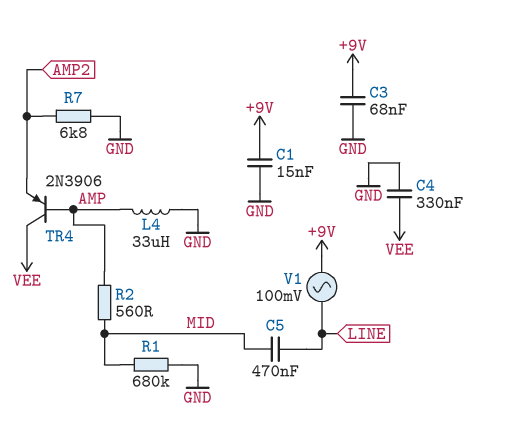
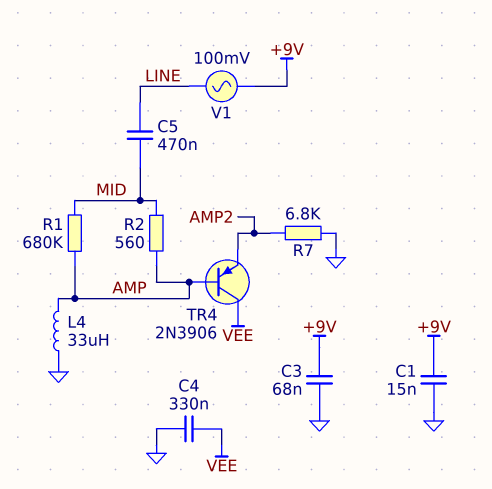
R1: 680k (GND, MID) -> 680k (AMP, MID)

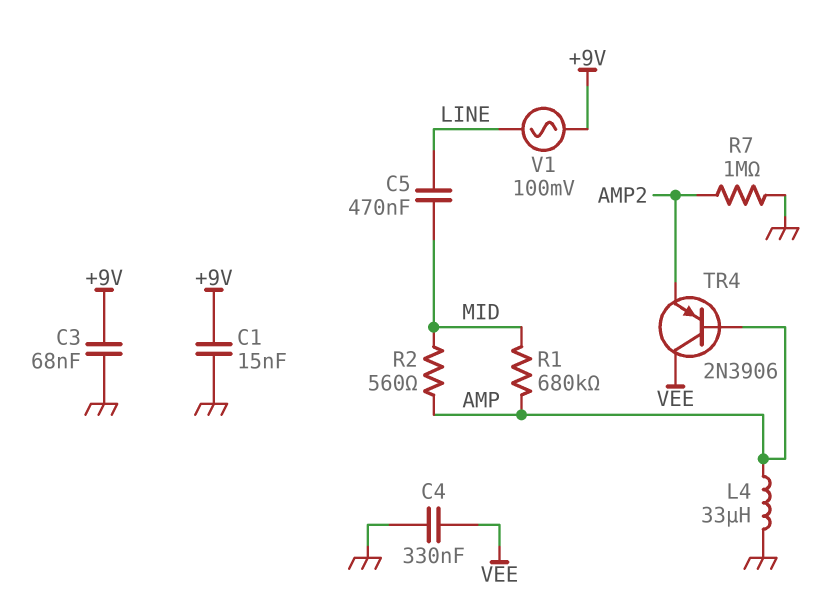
R7: 6.8k (AMP2, GND) -> 1M (AMP2, GND)

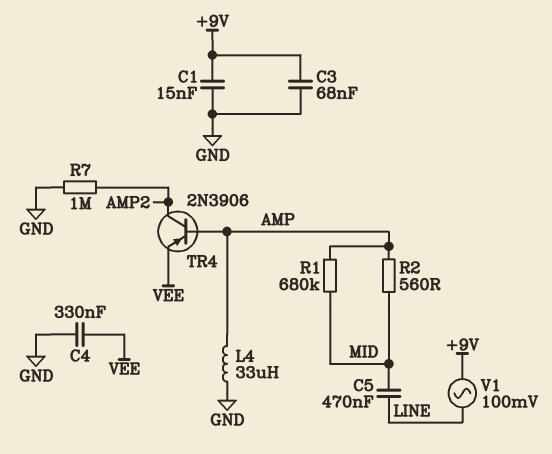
TR4: PNP 2N3906 (B AMP, C VEE, E AMP2) -> PNP 2N3906 (B AMP, C AMP2, E VEE)

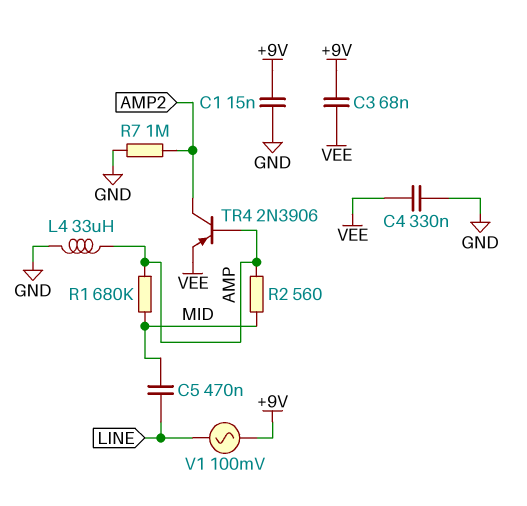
C3: 68nF (+9V, GND) -> 68nF (+9V, VEE)

